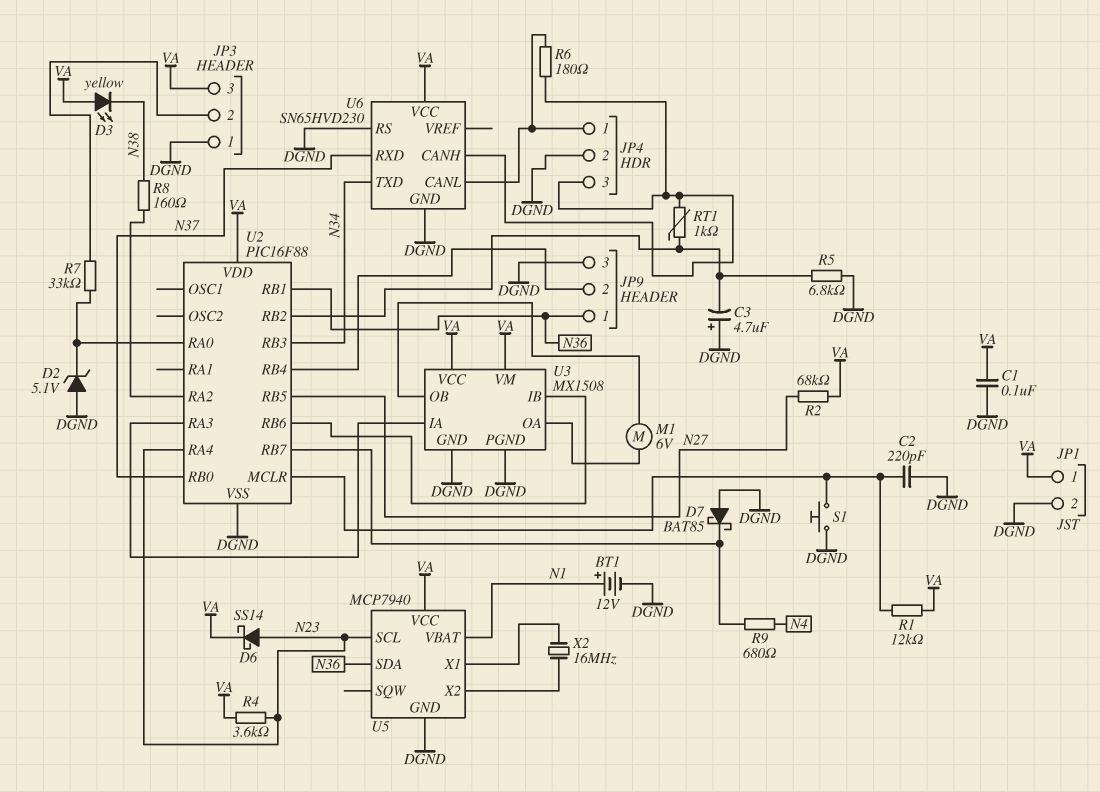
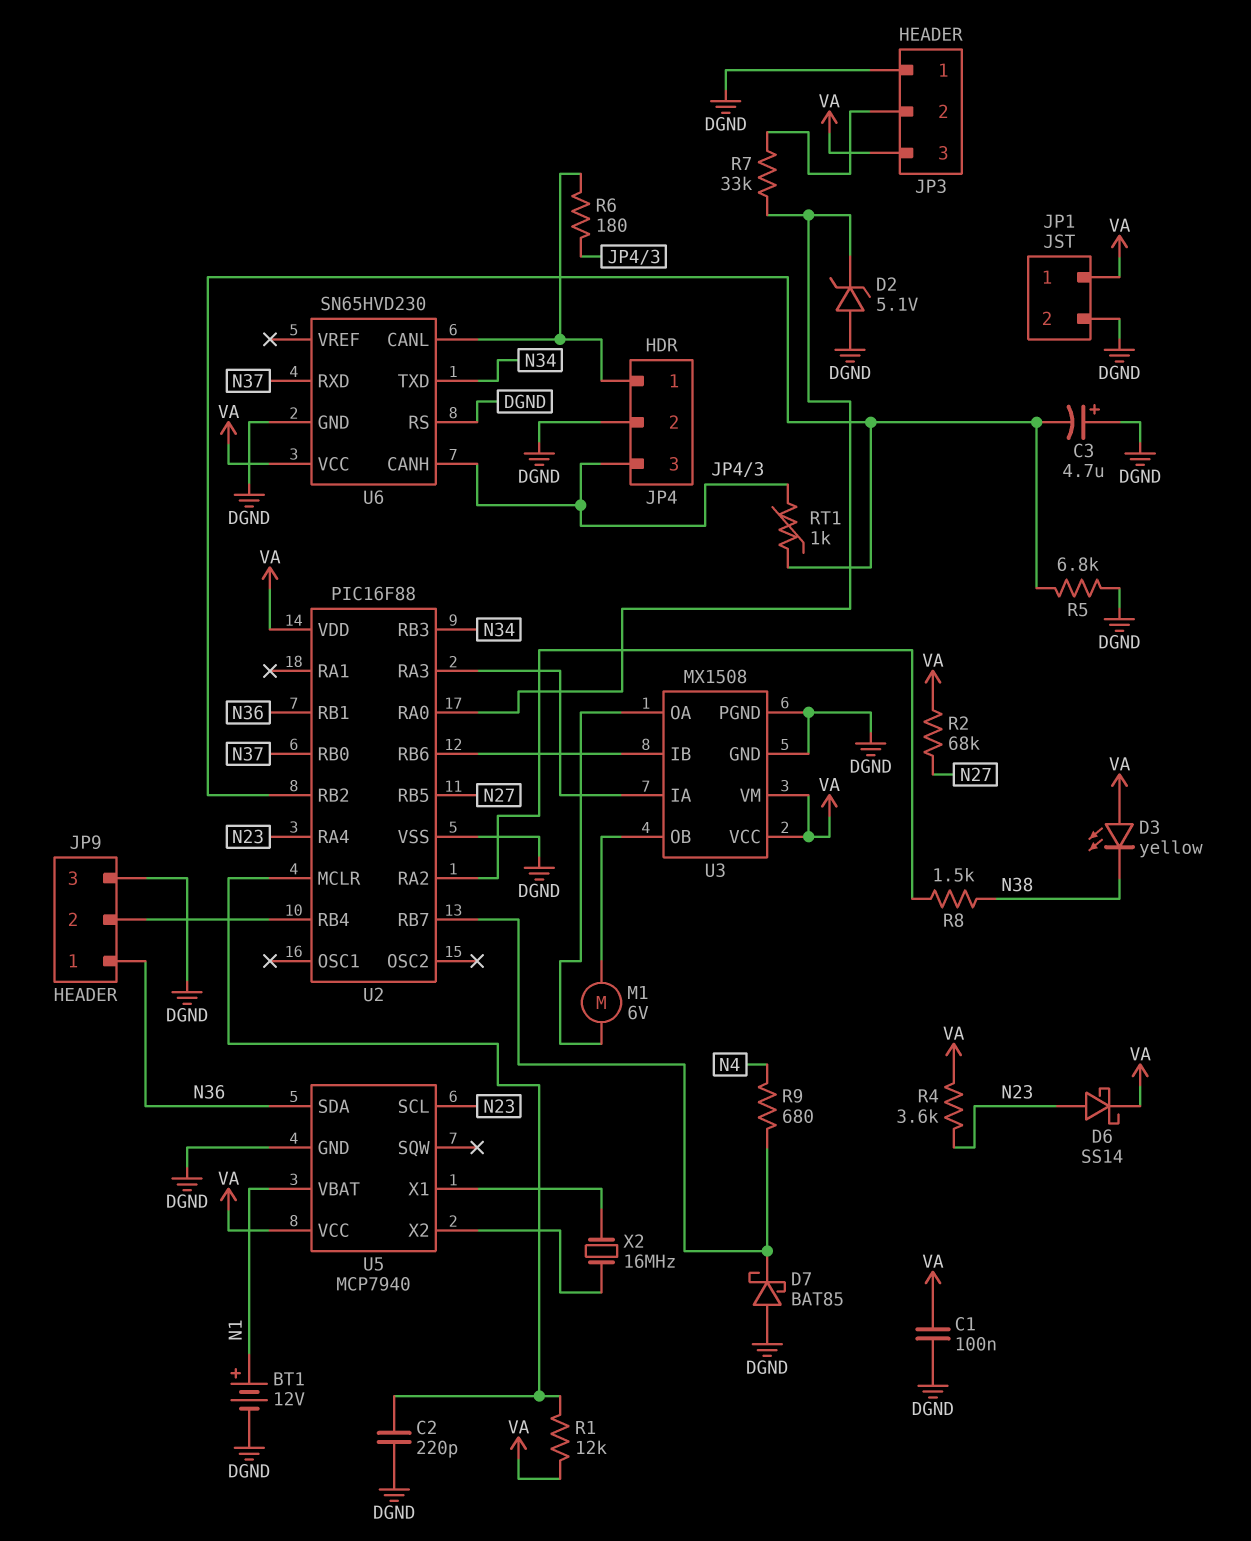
R8: 160 (N38, U2/RA2) -> 1.5k (N38, U2/RA2)
S1: button (DGND, U2/MCLR) -> none

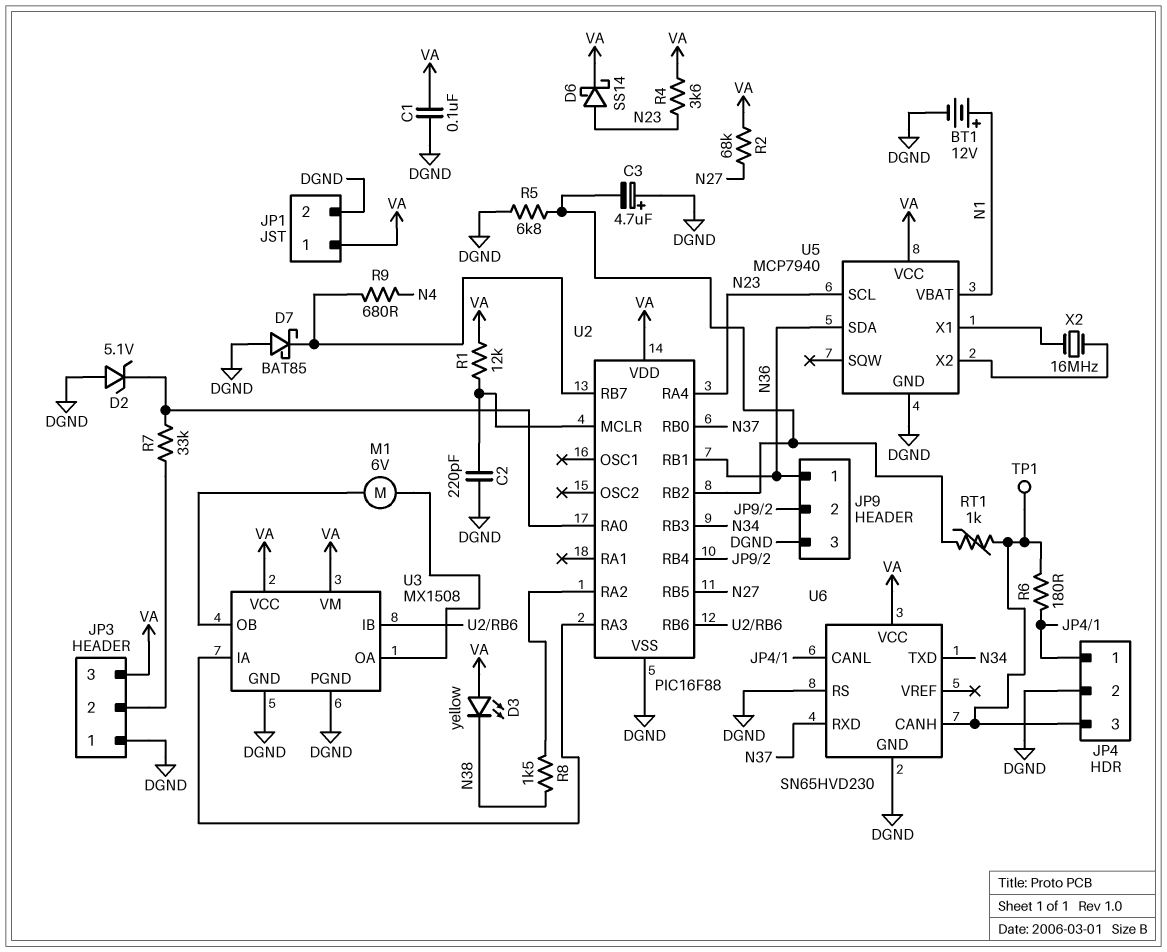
TP1: none -> test point (JP4/3)

